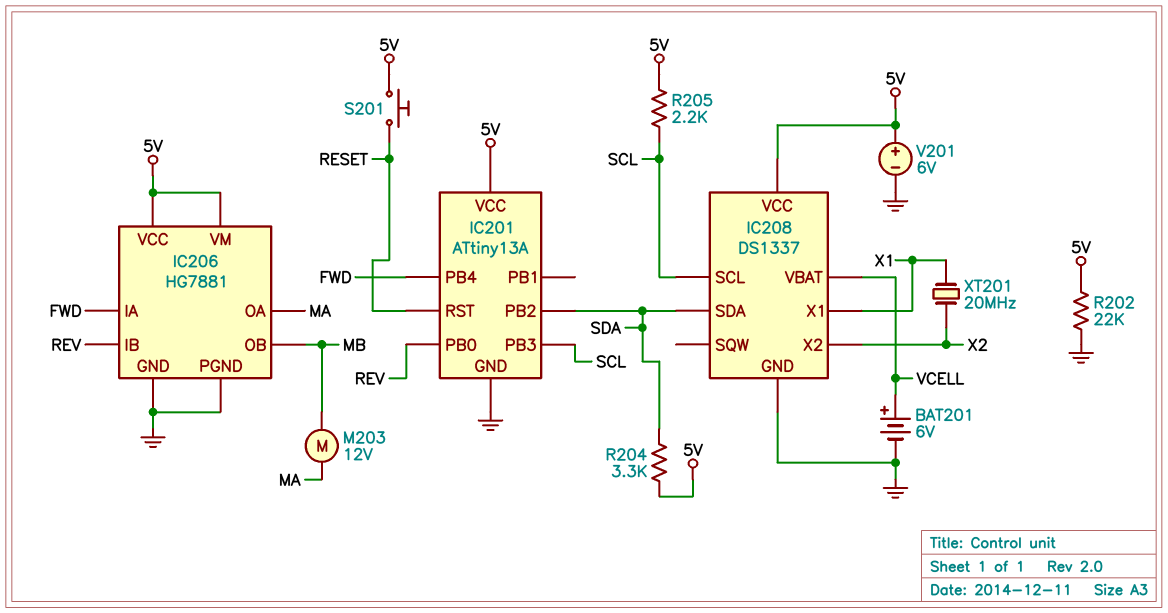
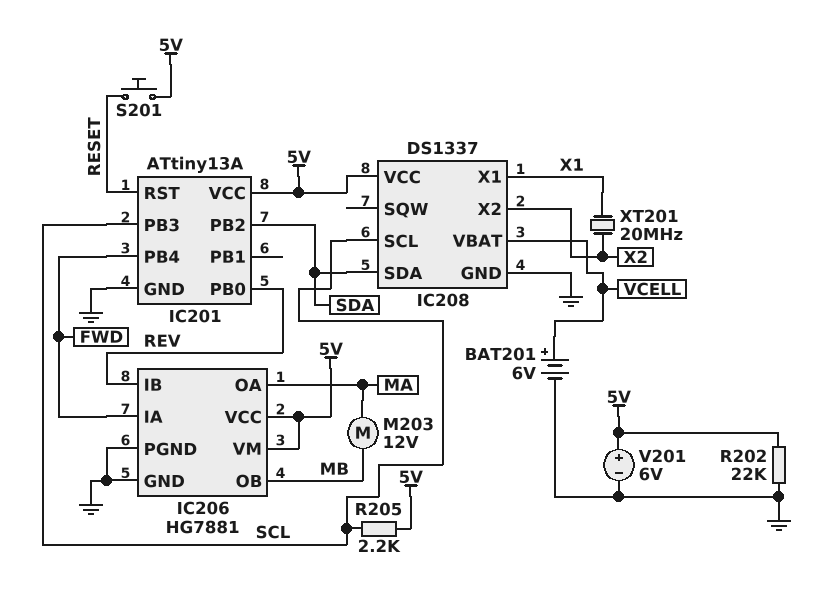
R204: 3.3k (5V, SDA) -> none

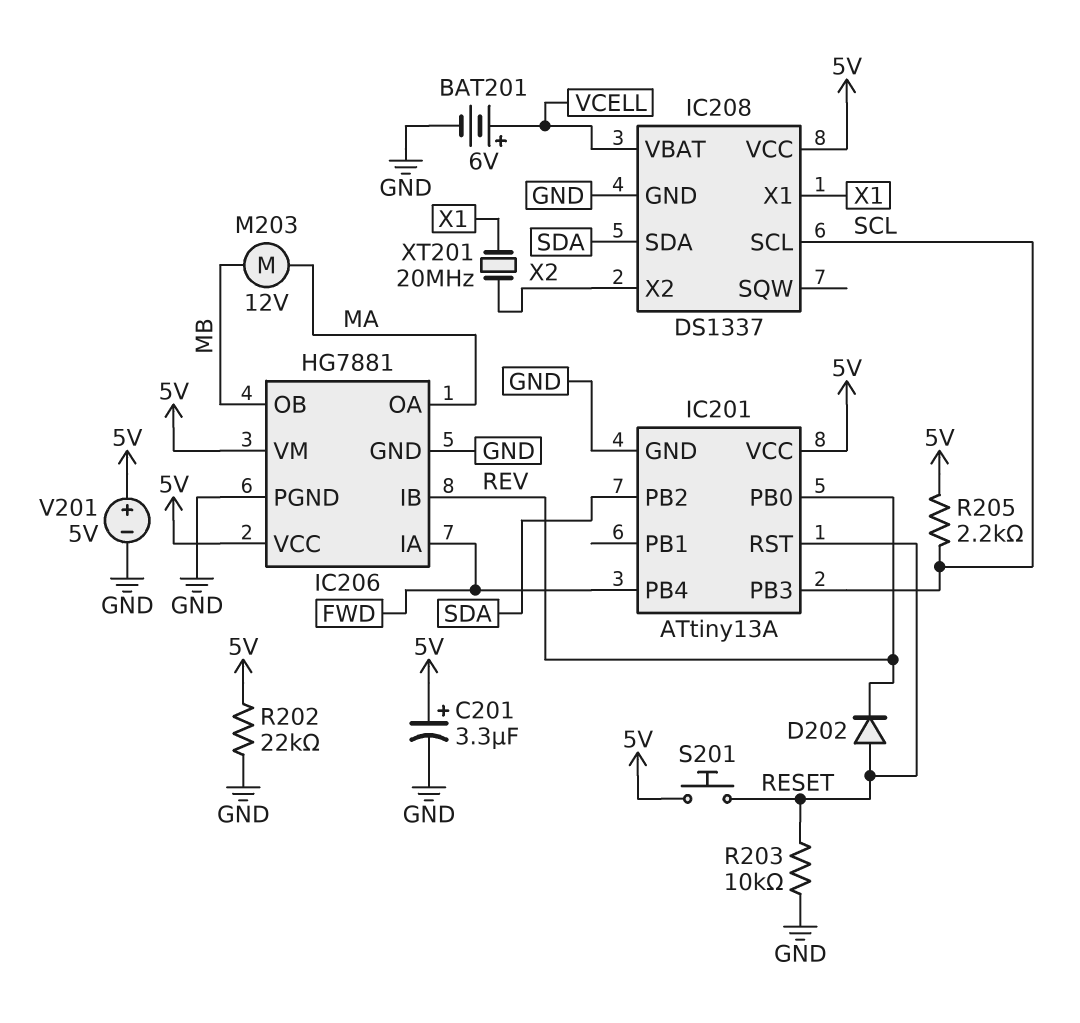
C201: none -> 3.3uF (plus 5V, minus GND)
D202: none -> diode (A RESET, K REV)
R203: none -> 10k (GND, RESET)
V201: 6V (plus 5V, minus GND) -> 5V (plus 5V, minus GND)

